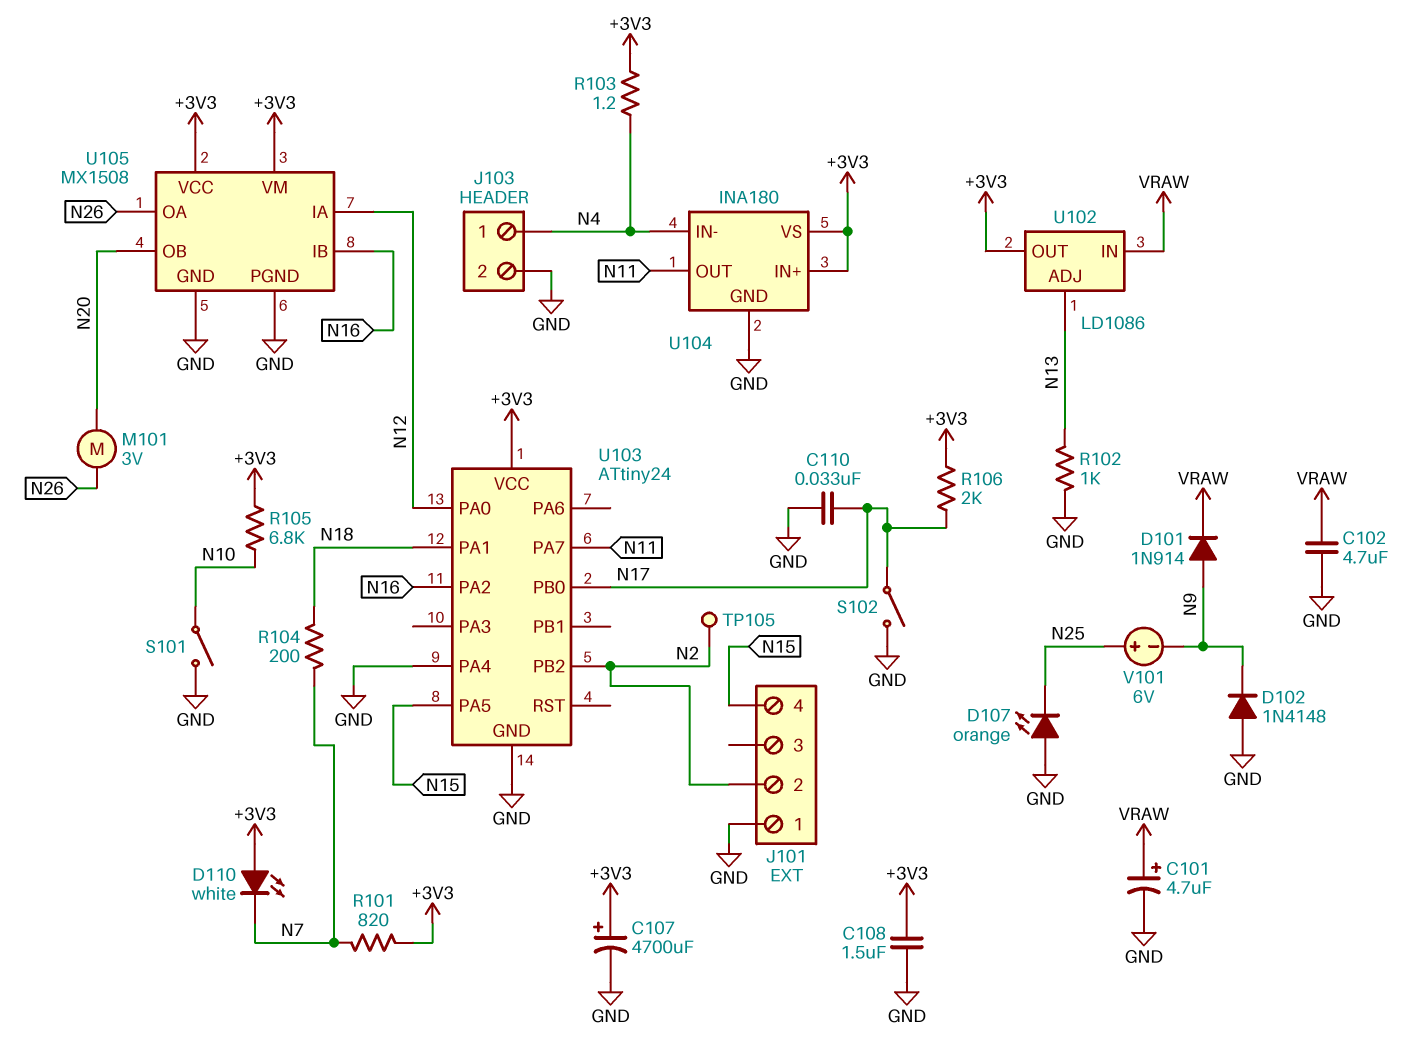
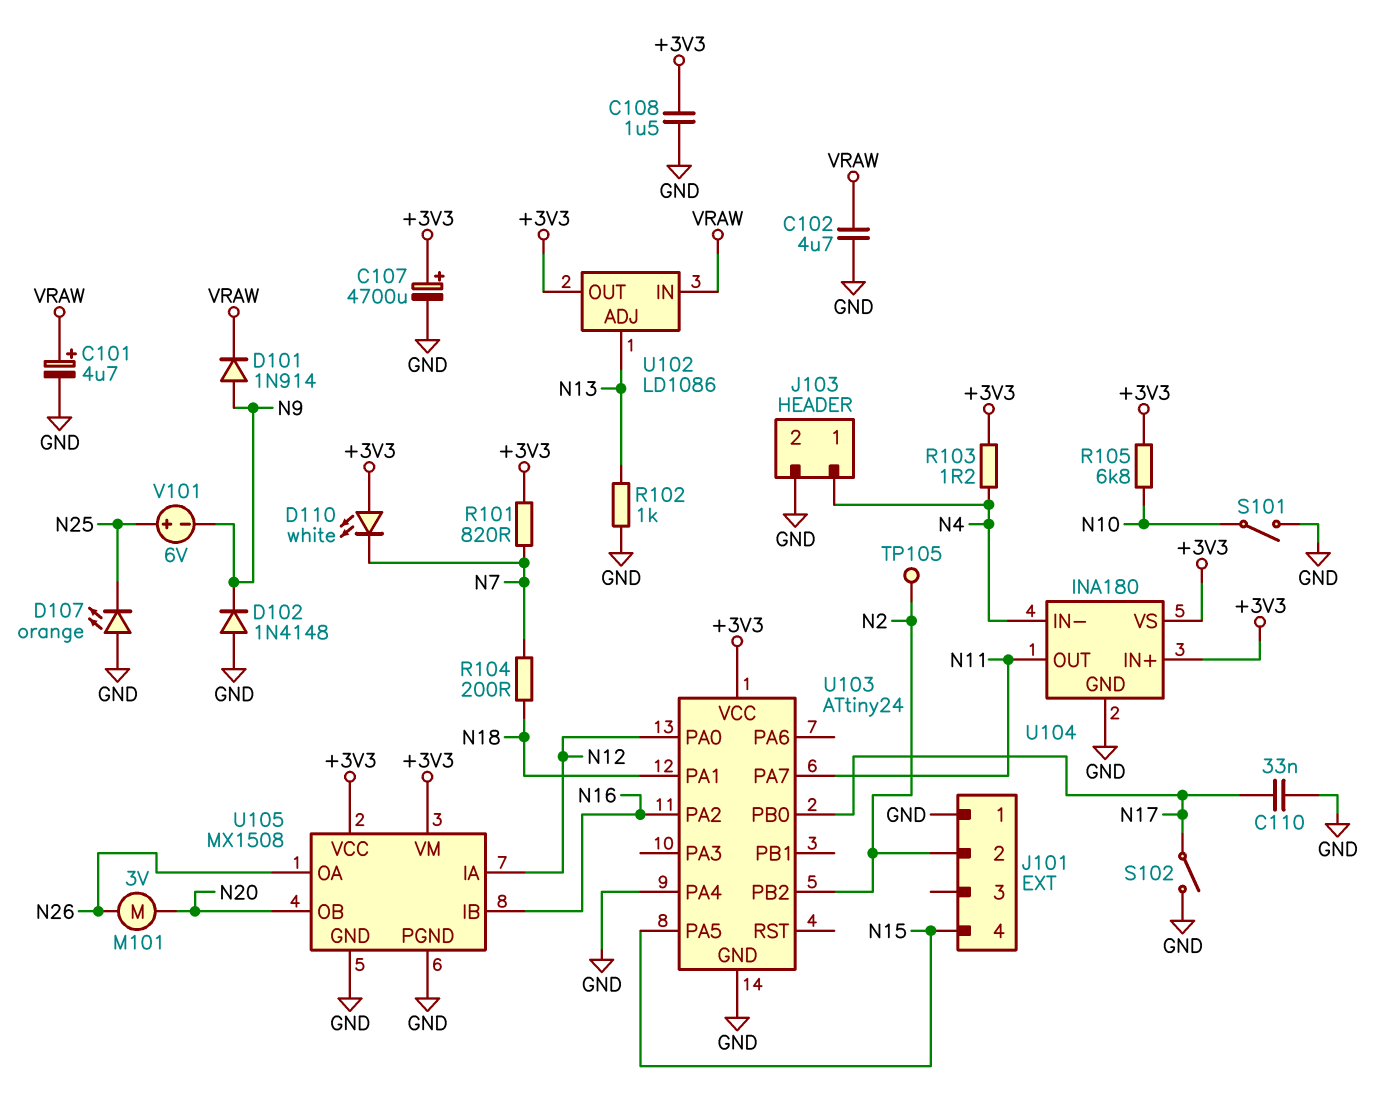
R106: 2k (+3V3, N17) -> none

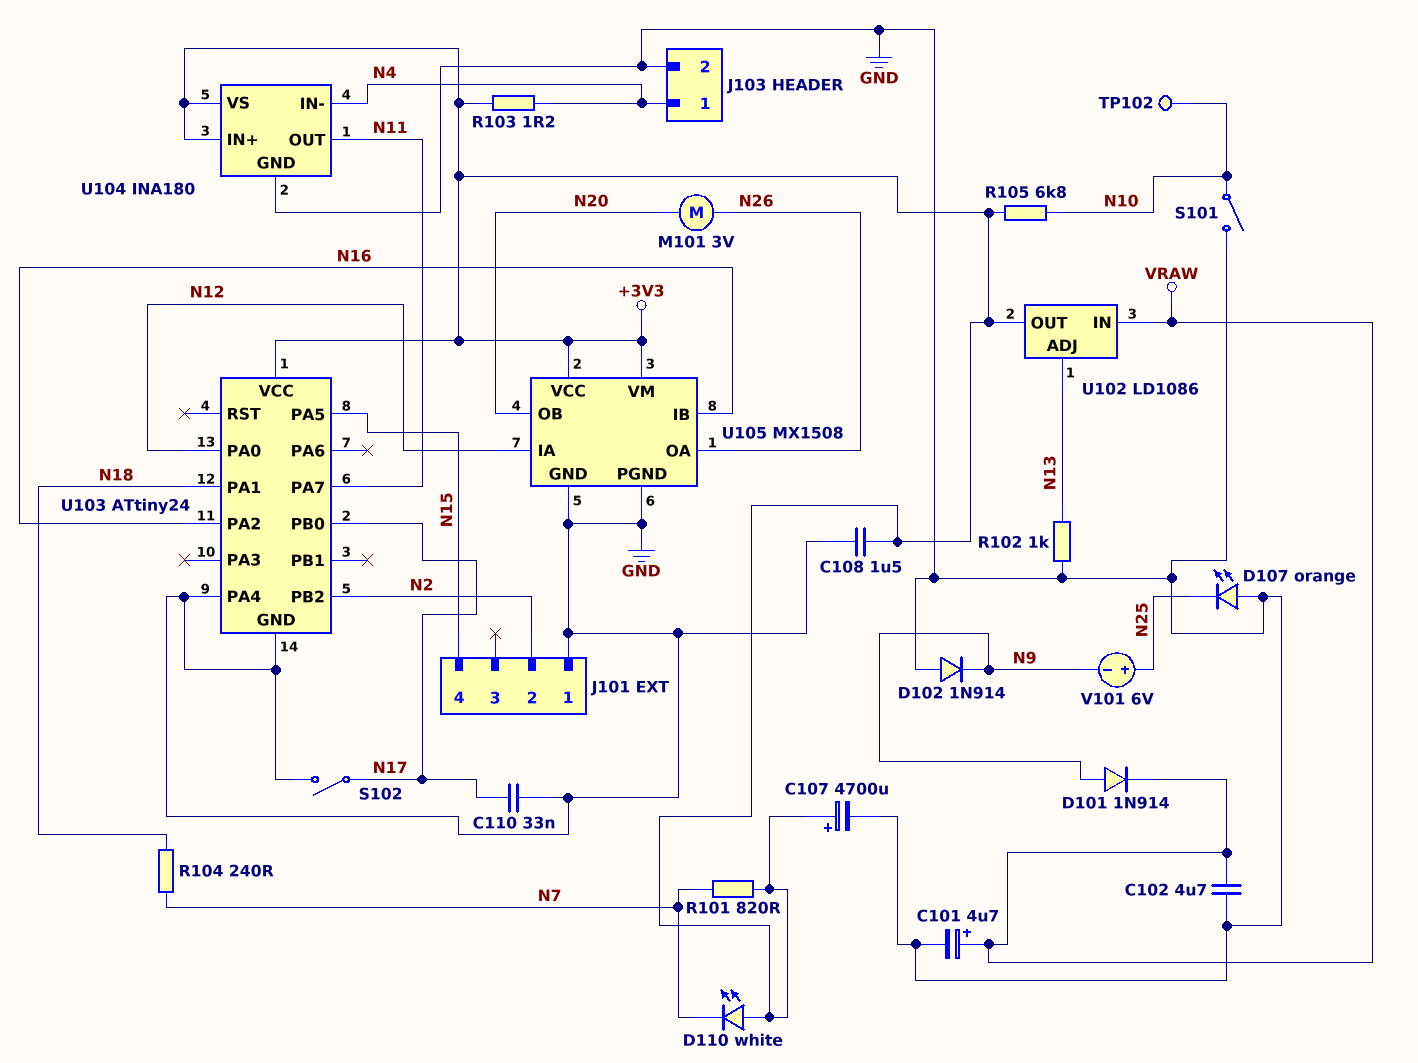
D102: diode 1N4148 (A GND, K N9) -> diode 1N914 (A GND, K N9)
R104: 200 (N7, N18) -> 240 (N7, N18)
TP102: none -> test point (N10)
TP105: test point (N2) -> none

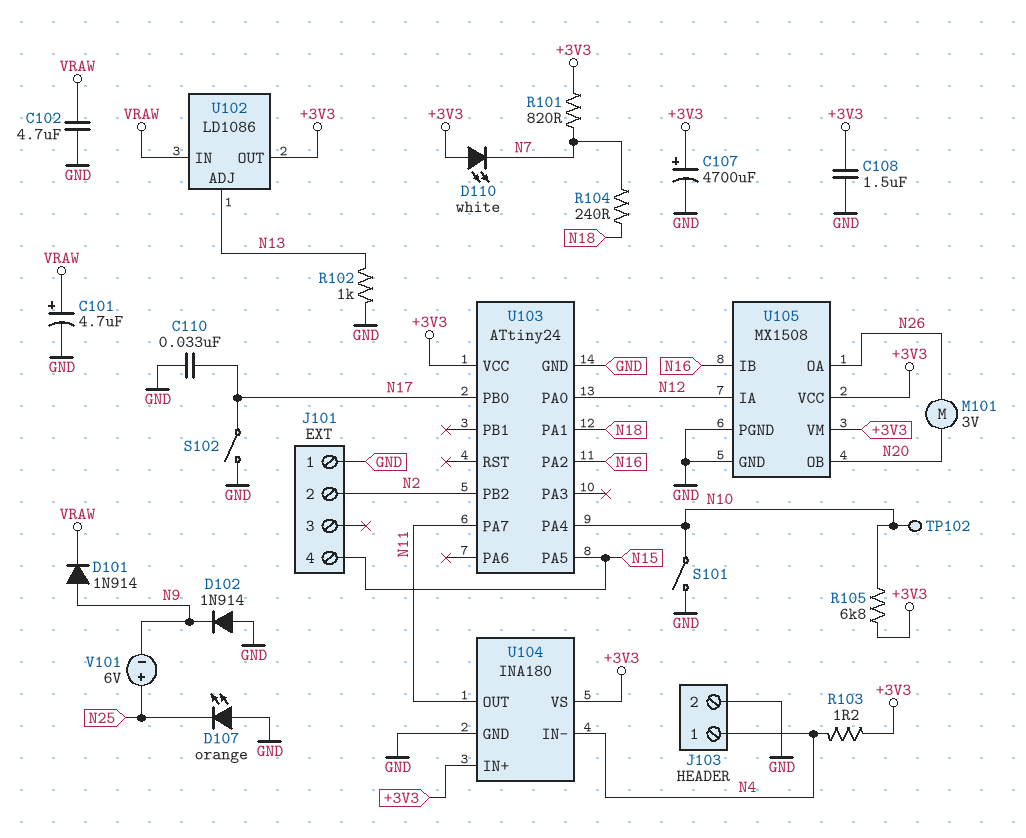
U103 pin PA4: GND -> N10

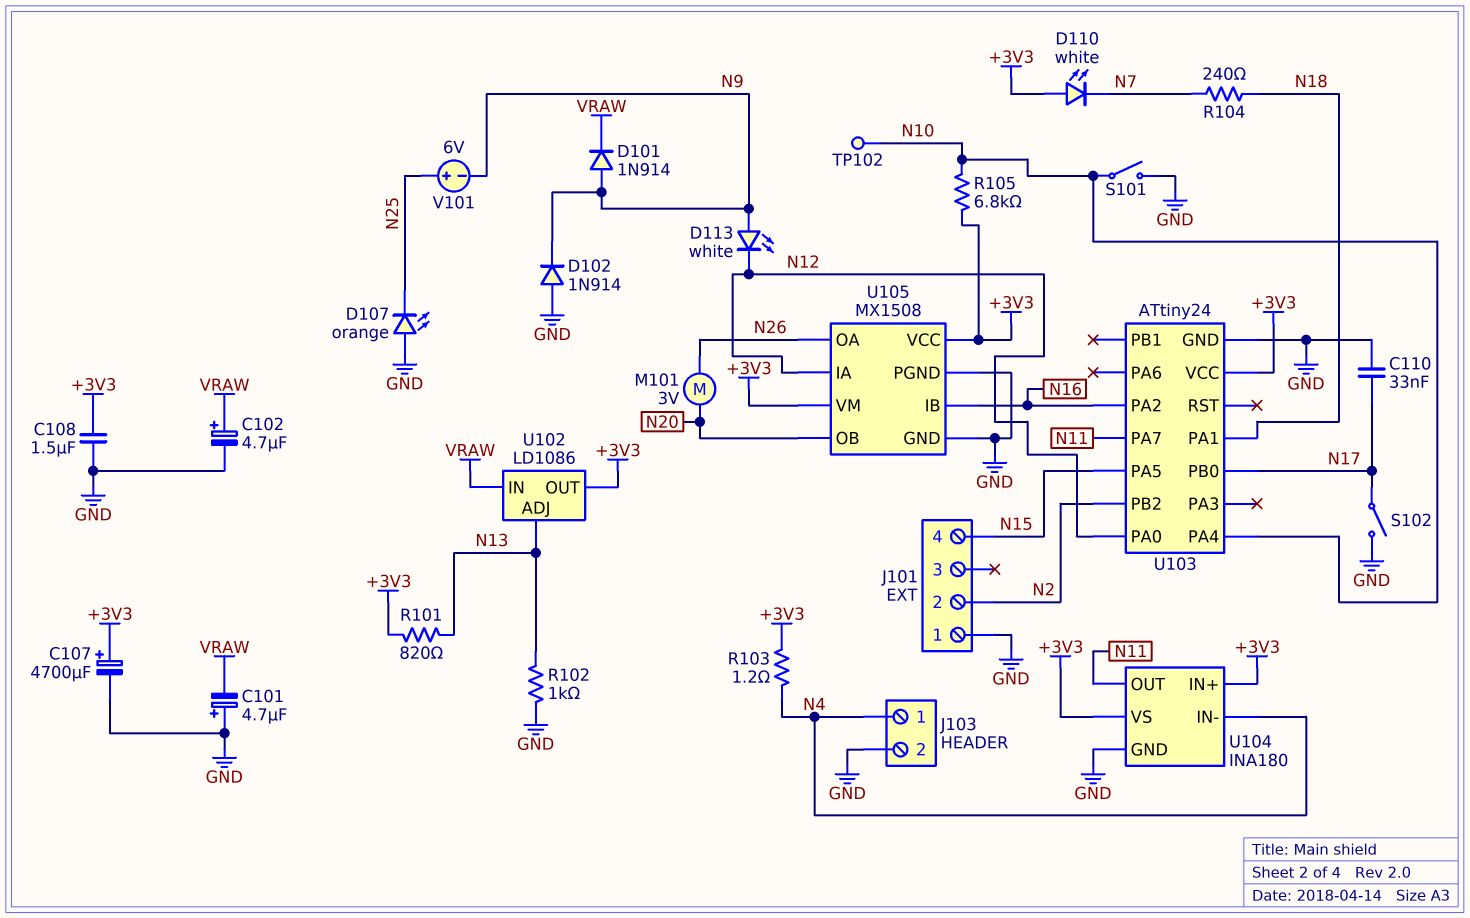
C101: 4.7uF (plus VRAW, minus GND) -> 4.7uF (plus GND, minus VRAW)
C102: 4.7uF (GND, VRAW) -> 4.7uF (plus VRAW, minus GND)
D113: none -> LED white (A N9, K N12)
R101: 820 (+3V3, N7) -> 820 (+3V3, N13)

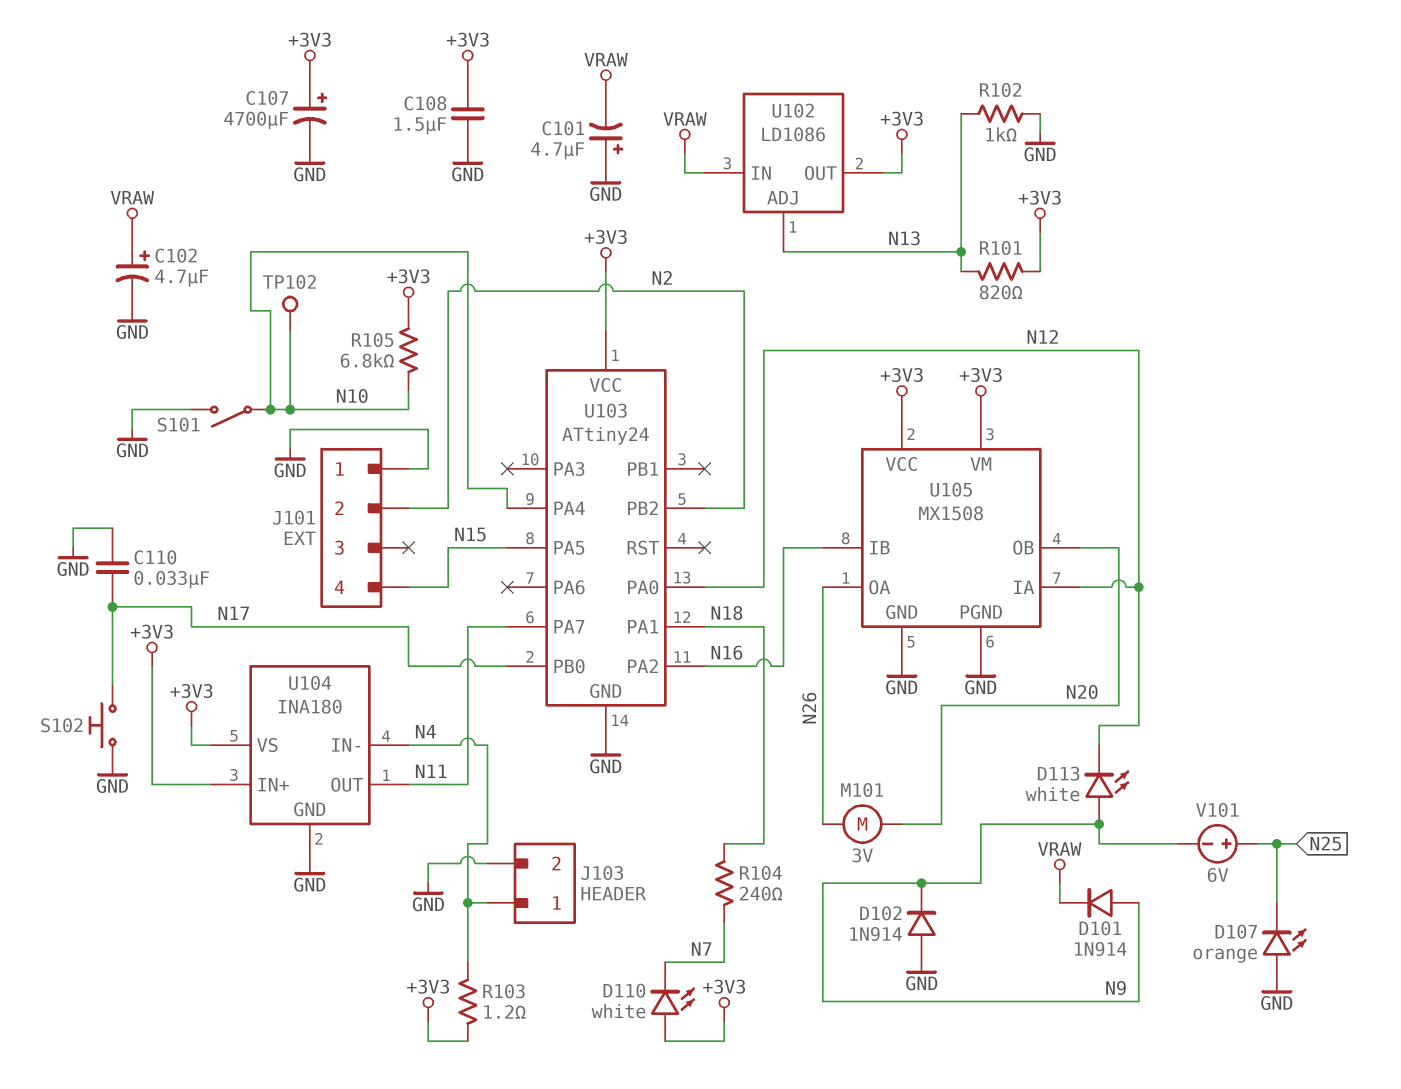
S102: switch (GND, N17) -> button (GND, N17)

